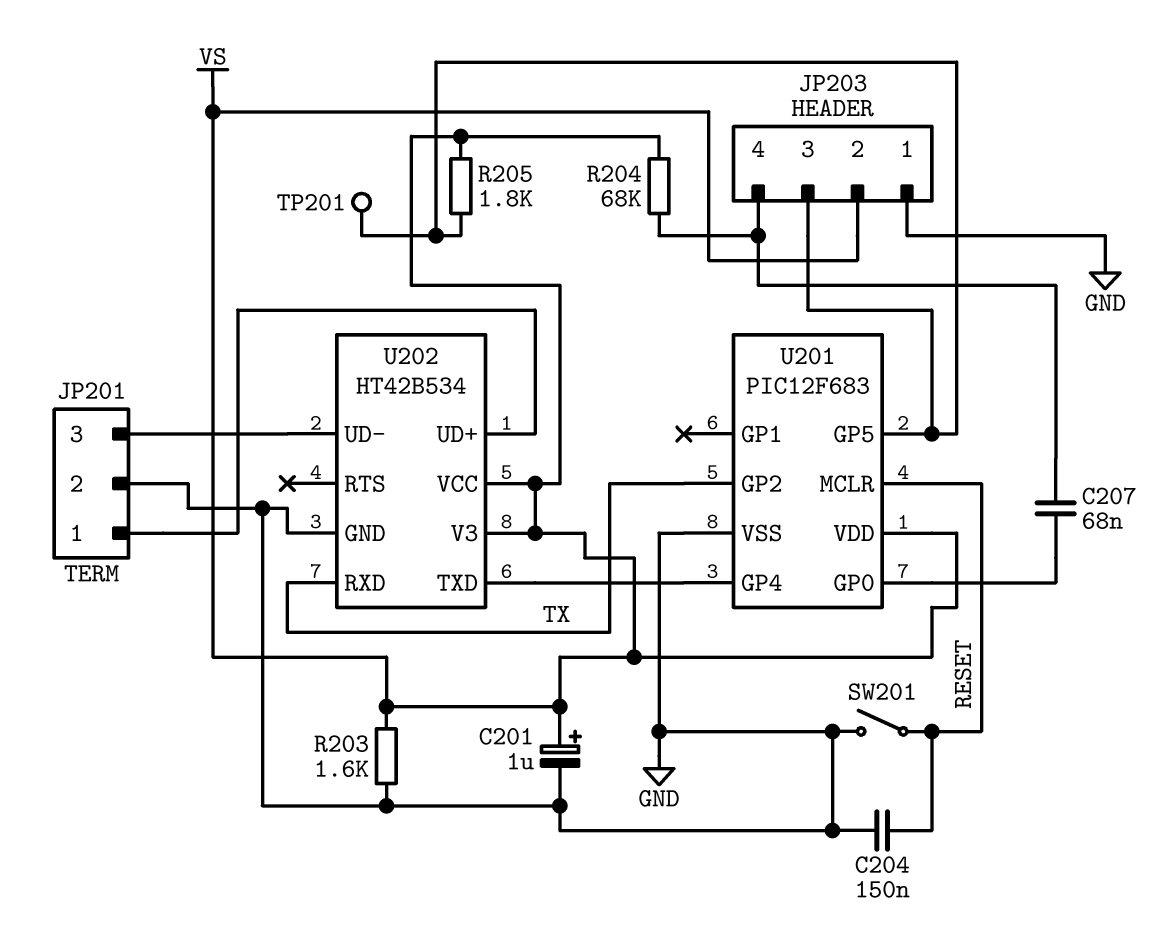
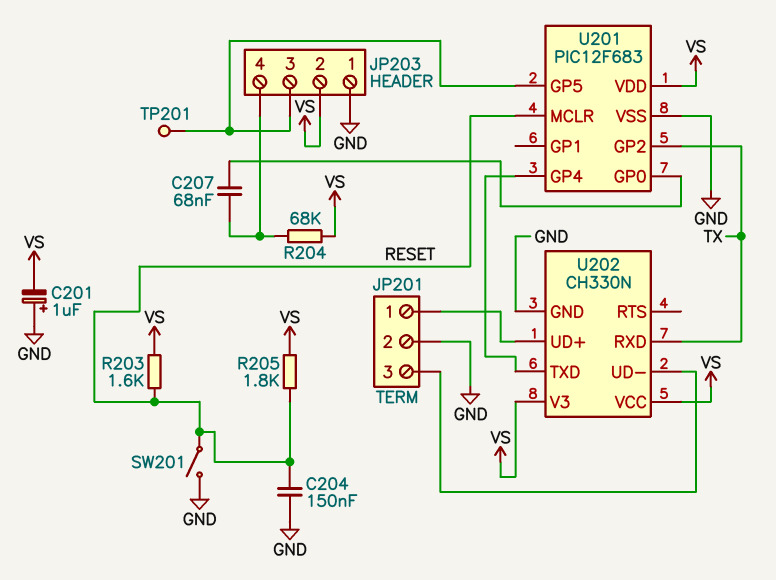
C201: 1uF (plus VS, minus GND) -> 1uF (plus GND, minus VS)
R203: 1.6k (GND, VS) -> 1.6k (RESET, VS)
R205: 1.8k (JP203/3, VS) -> 1.8k (RESET, VS)
U202: HT42B534 -> CH330N

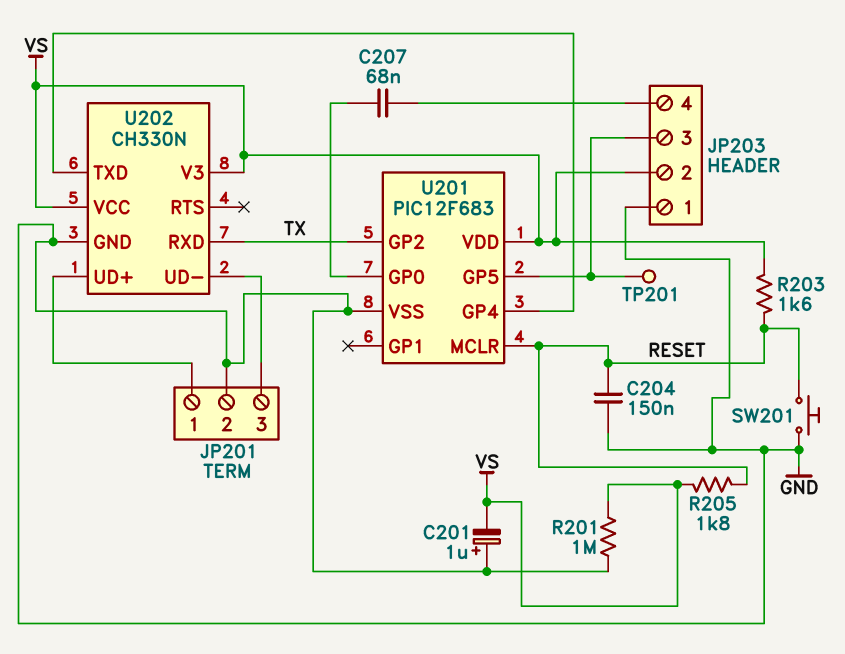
R201: none -> 1M (GND, VS)
R204: 68k (JP203/4, VS) -> none
SW201: switch (GND, RESET) -> button (GND, RESET)

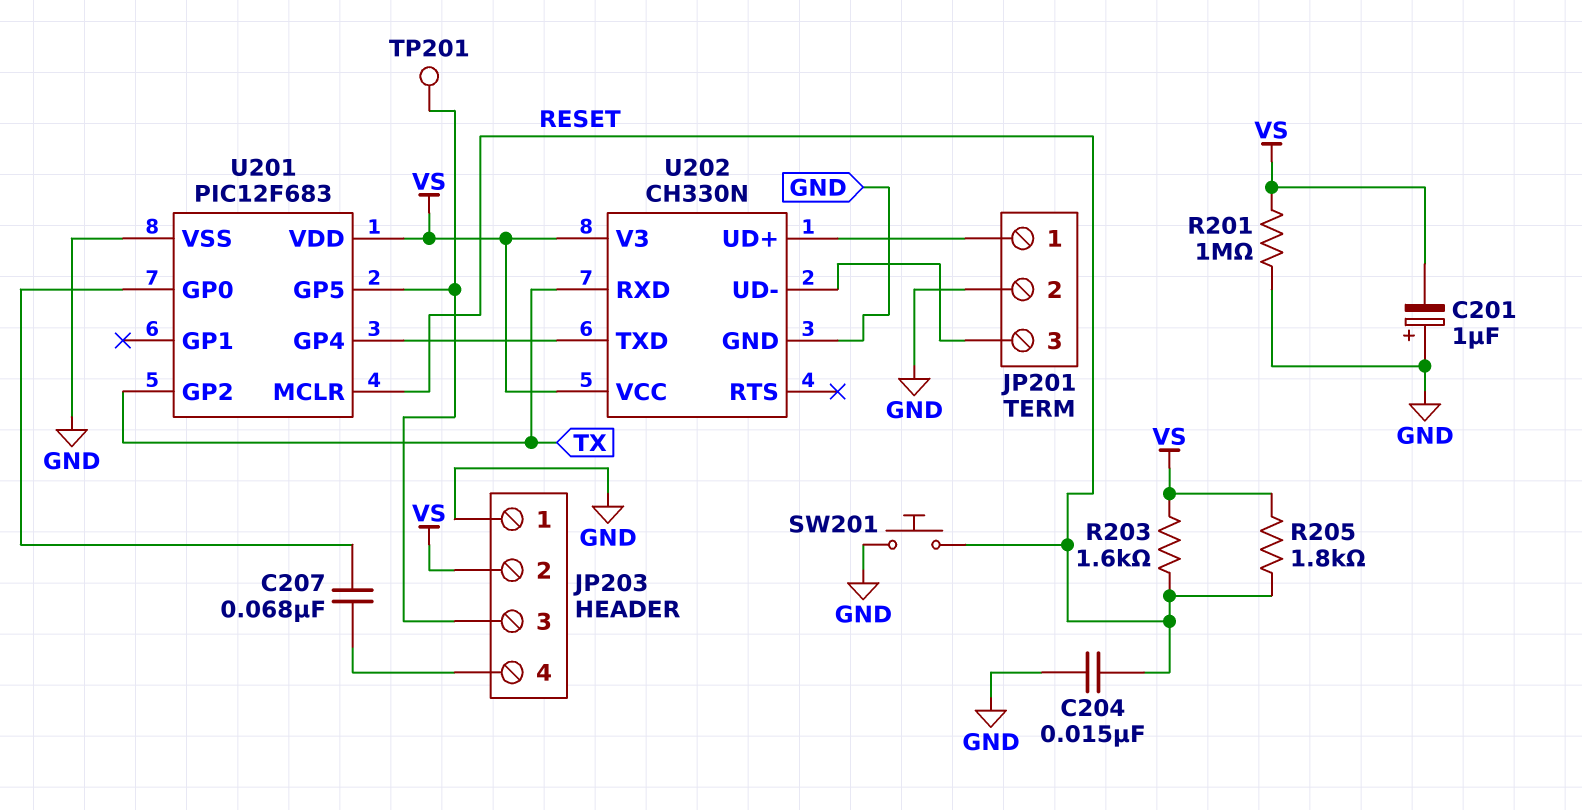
C204: 150nF (GND, RESET) -> 15nF (GND, RESET)

